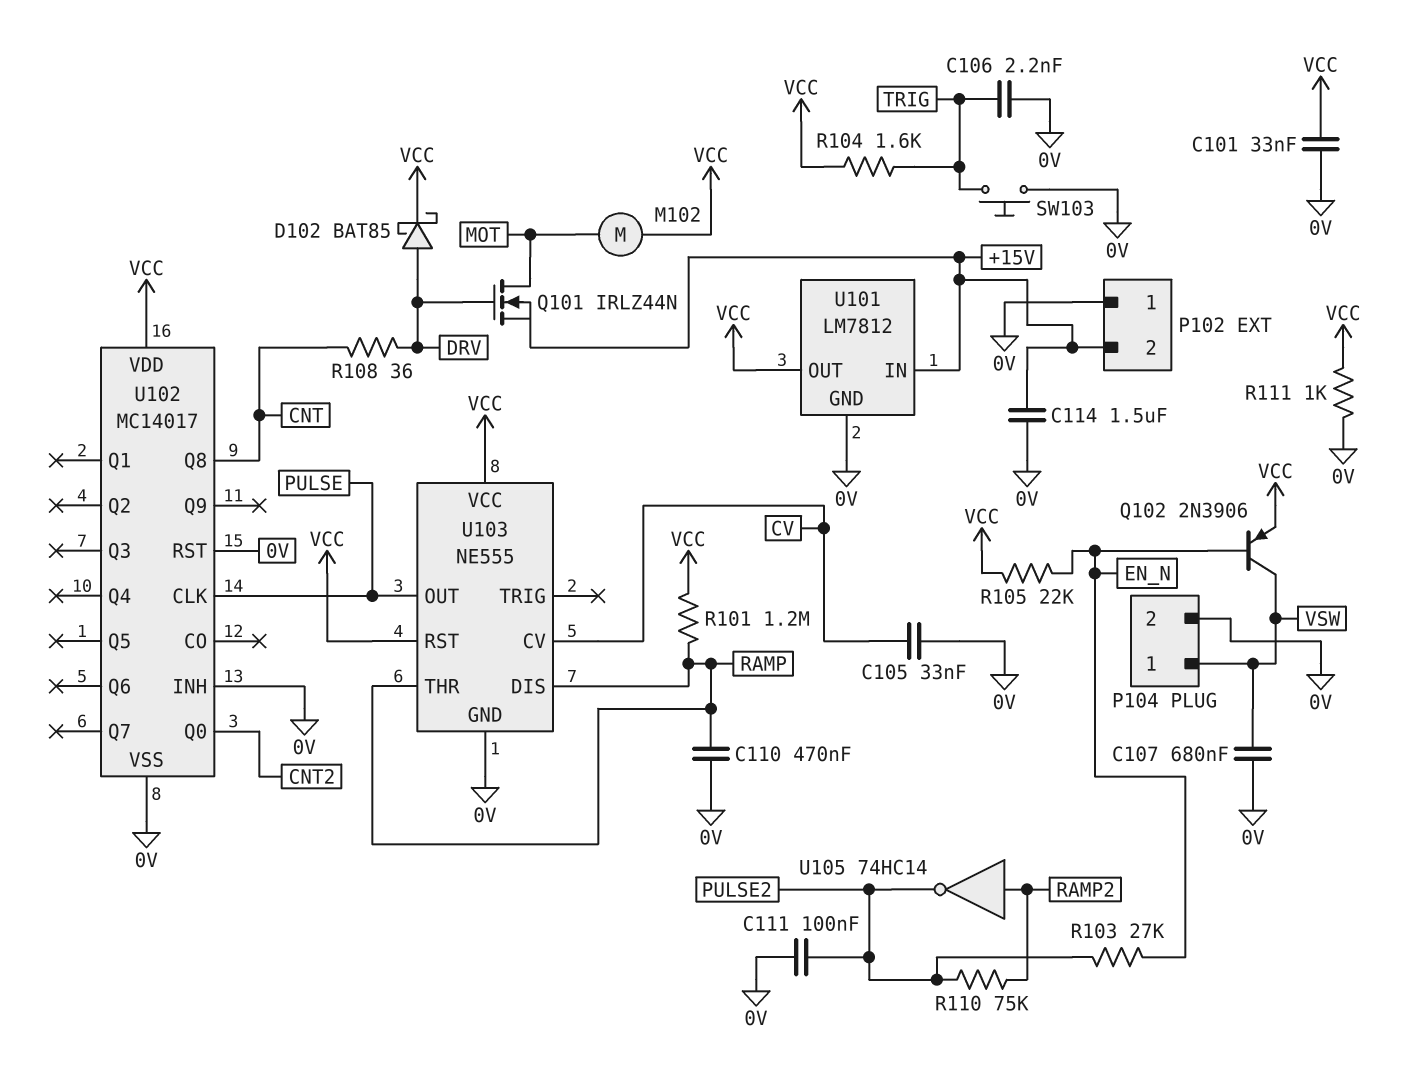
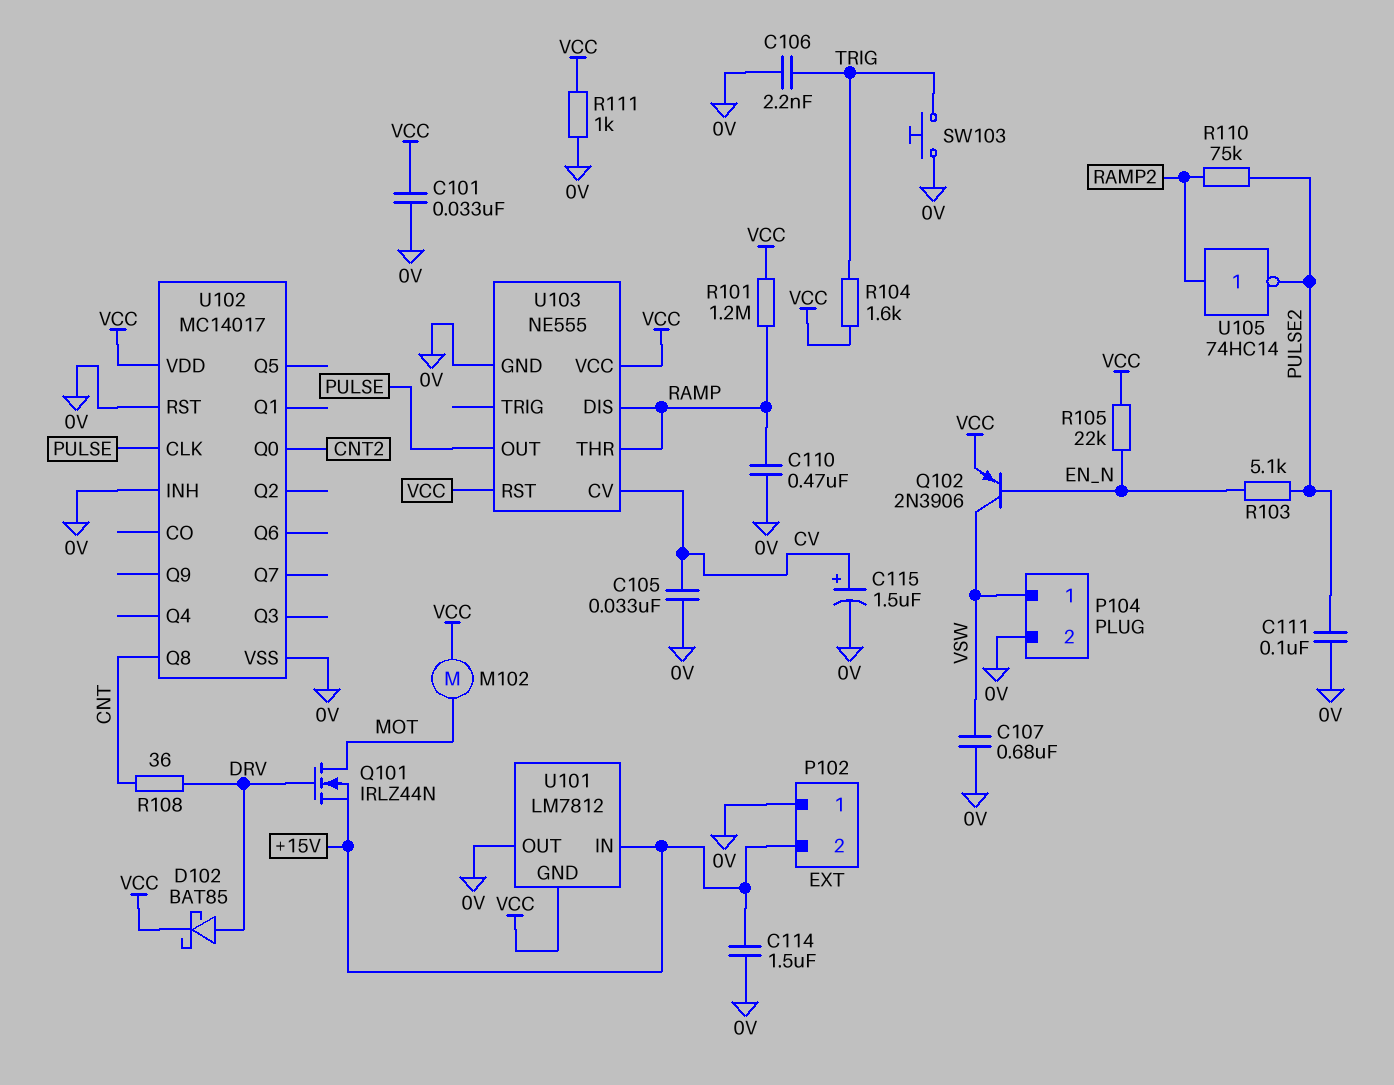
C115: none -> 1.5uF (plus CV, minus 0V)
R103: 27k (EN_N, PULSE2) -> 5.1k (EN_N, PULSE2)
U101 pin GND: 0V -> VCC
U101 pin OUT: VCC -> 0V

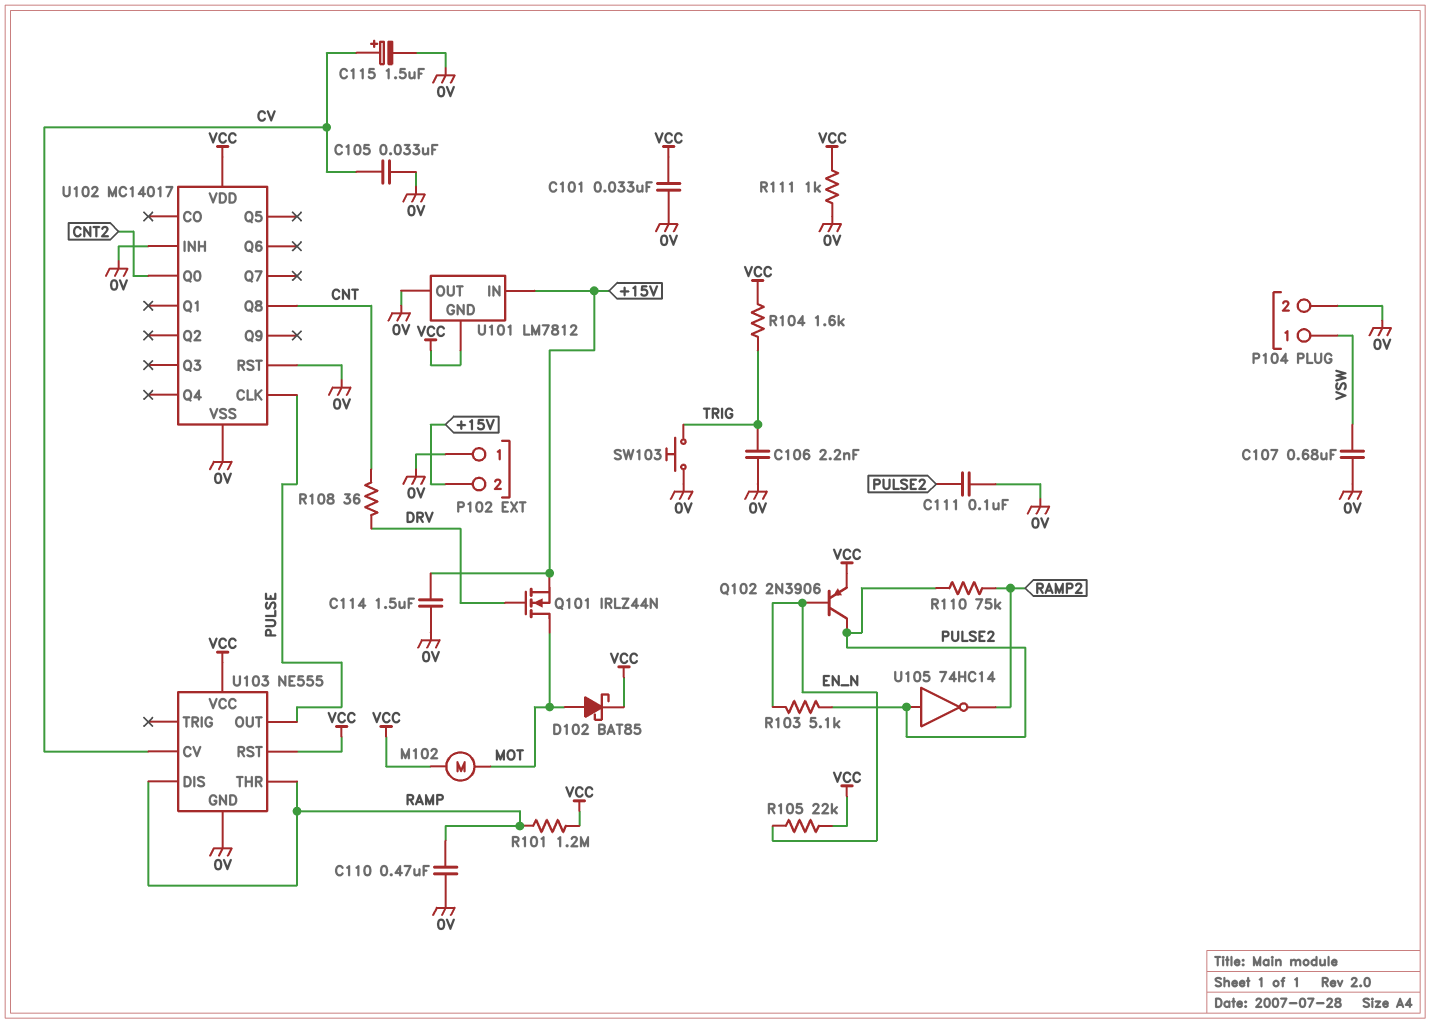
D102: schottky BAT85 (A DRV, K VCC) -> schottky BAT85 (A MOT, K VCC)
Q102: PNP 2N3906 (B EN_N, C VSW, E VCC) -> PNP 2N3906 (B EN_N, C PULSE2, E VCC)
U105: NOT 74HC14 (in RAMP2, out PULSE2) -> NOT 74HC14 (in PULSE2, out RAMP2)

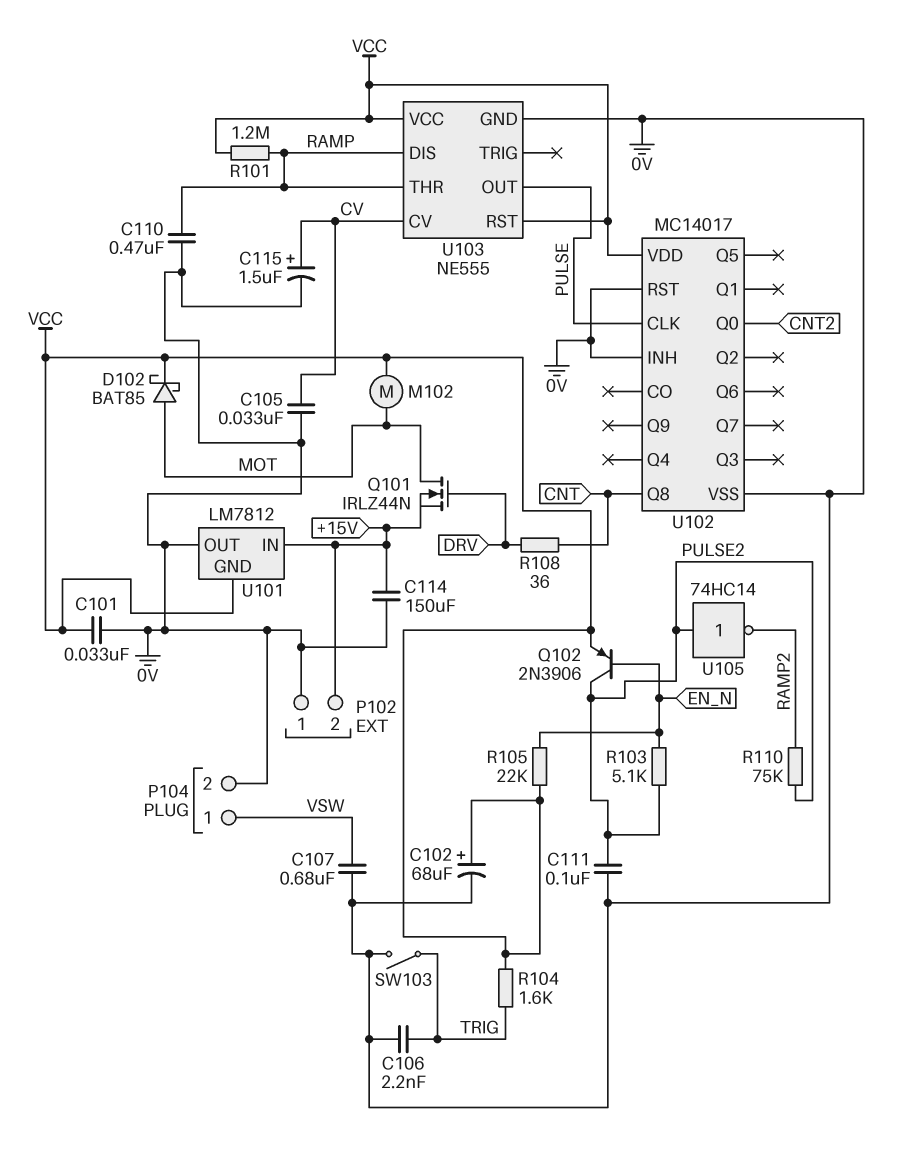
C102: none -> 68uF (plus VCC, minus 0V)
C114: 1.5uF (+15V, 0V) -> 150uF (+15V, 0V)
R111: 1k (0V, VCC) -> none
SW103: button (0V, TRIG) -> switch (0V, TRIG)

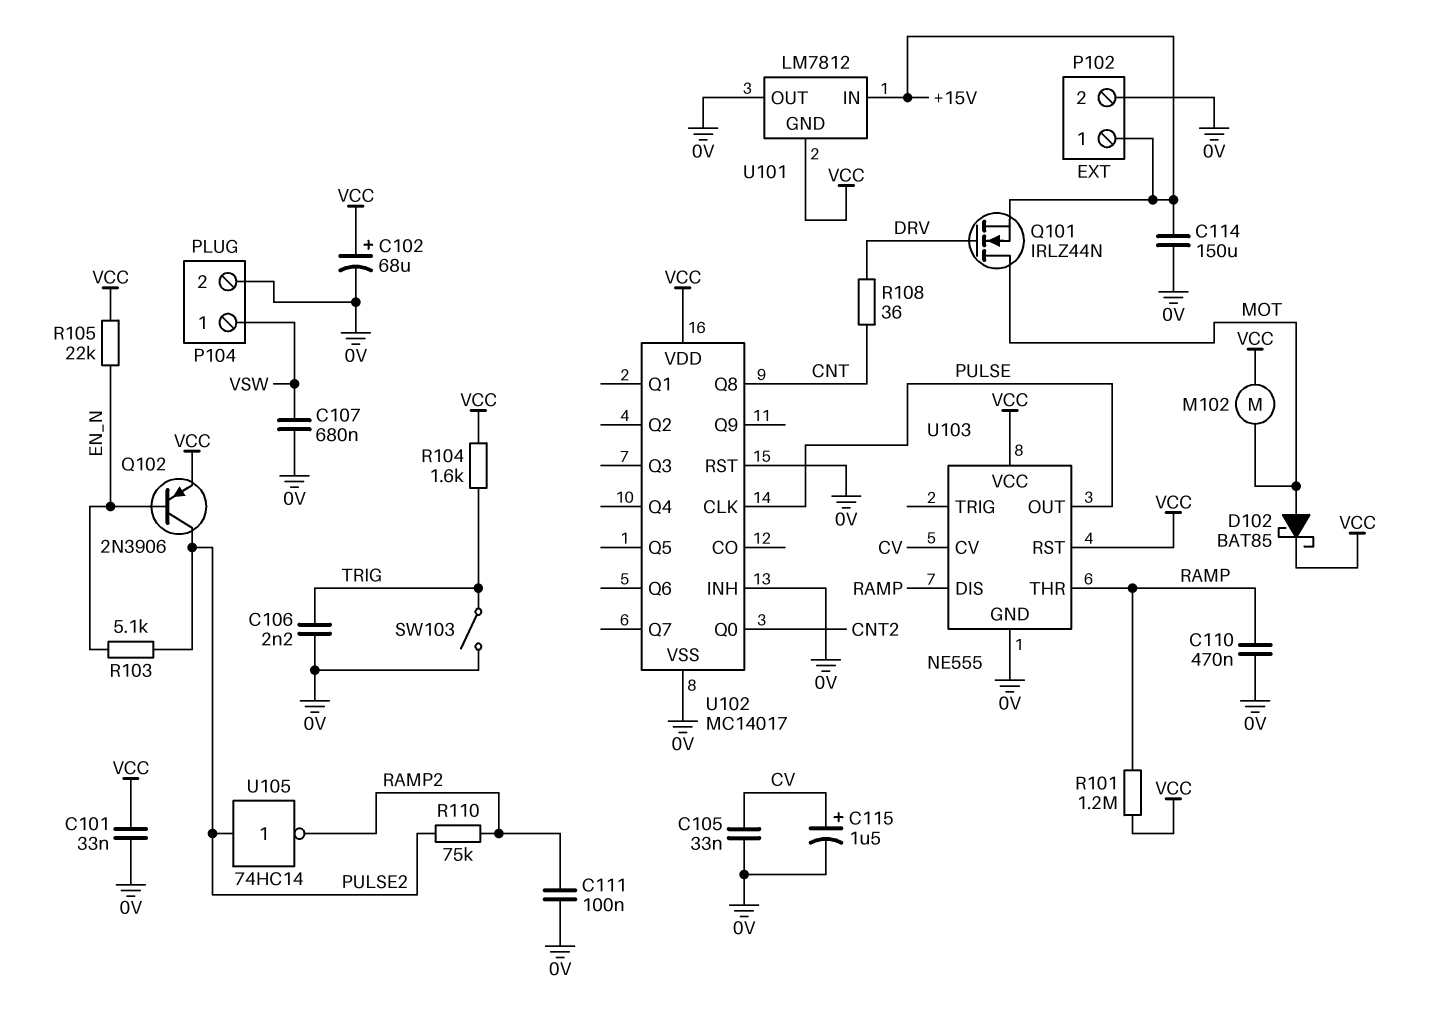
C111: 100nF (0V, PULSE2) -> 100nF (0V, RAMP2)
P102 pin 1: 0V -> +15V
P102 pin 2: +15V -> 0V

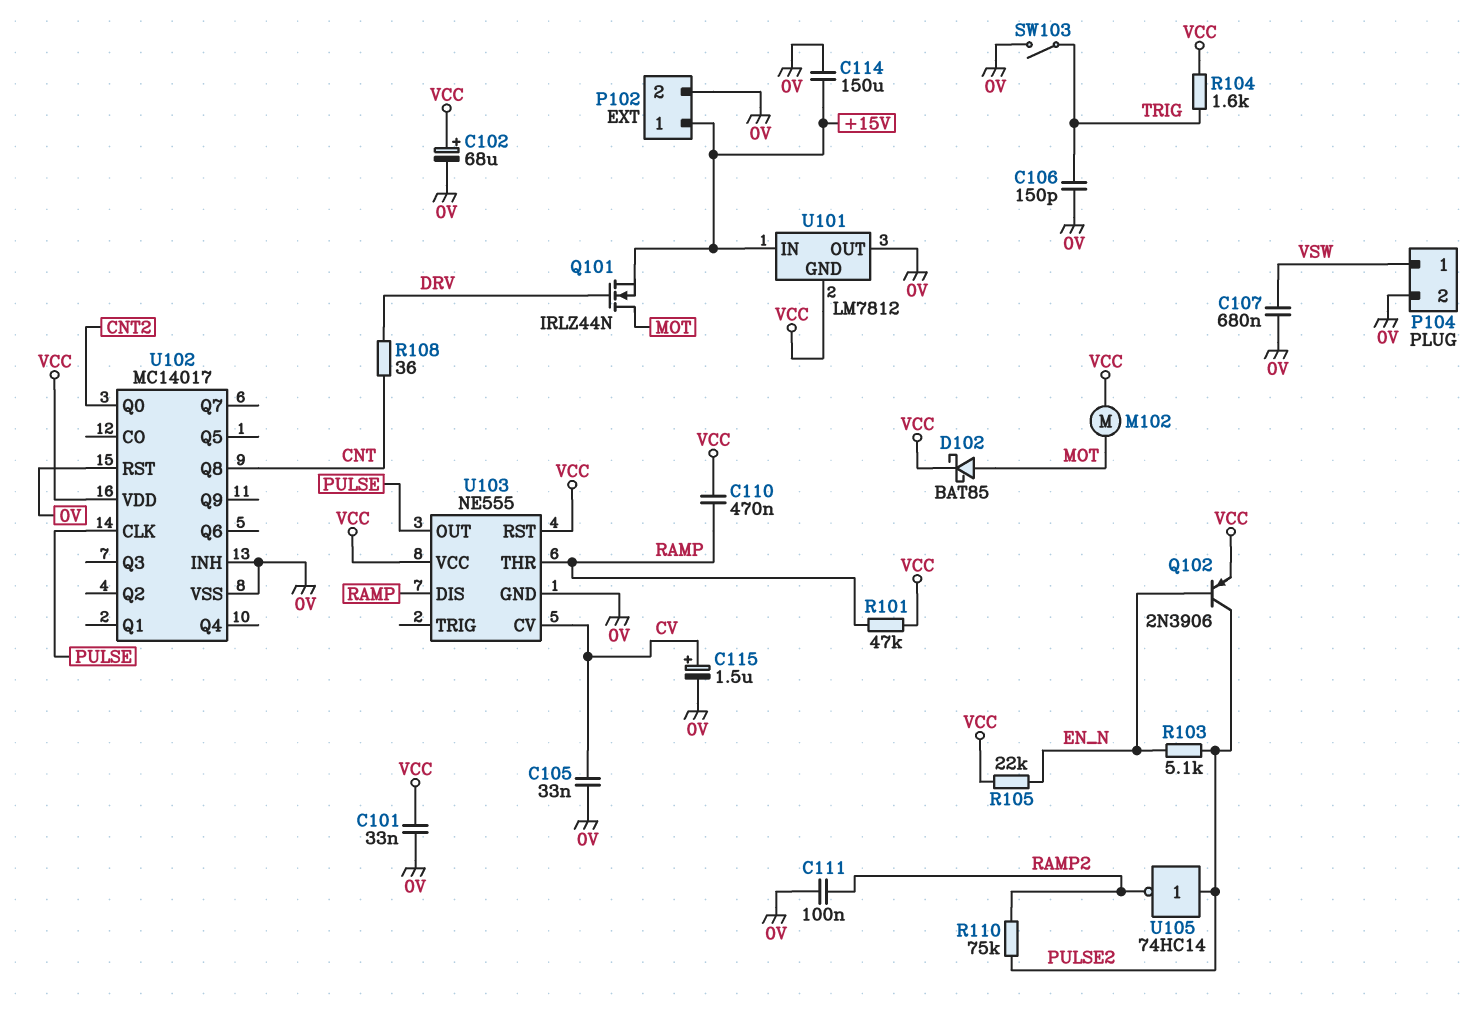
C106: 2.2nF (0V, TRIG) -> 150pF (0V, TRIG)
C110: 470nF (0V, RAMP) -> 470nF (RAMP, VCC)
R101: 1.2M (RAMP, VCC) -> 47k (RAMP, VCC)

